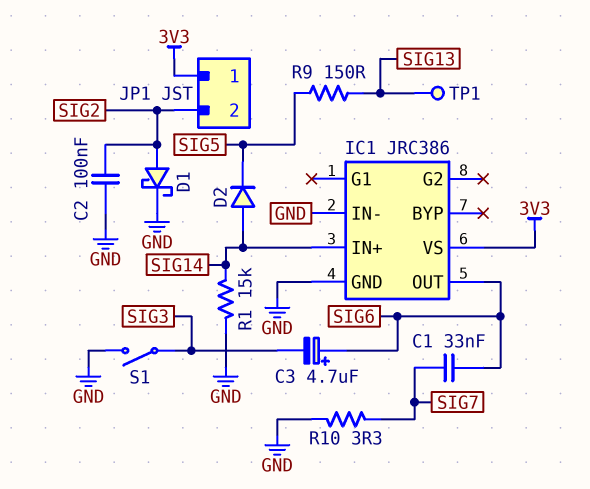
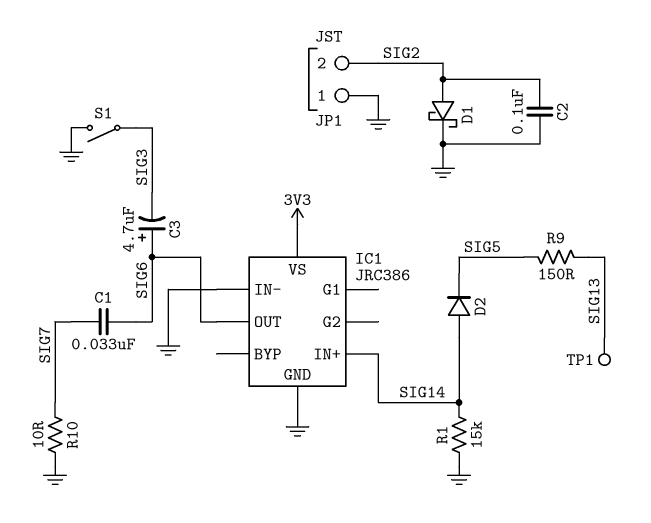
JP1 pin 1: 3V3 -> GND
R10: 3.3 (GND, SIG7) -> 10 (GND, SIG7)

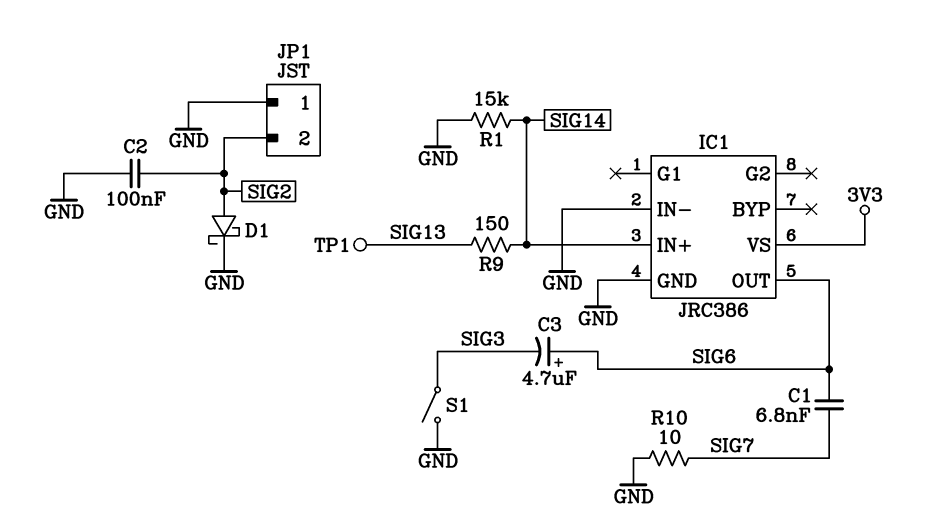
C1: 33nF (SIG6, SIG7) -> 6.8nF (SIG6, SIG7)
D2: diode (A SIG14, K SIG5) -> none
R9: 150 (SIG5, SIG13) -> 150 (SIG13, SIG14)

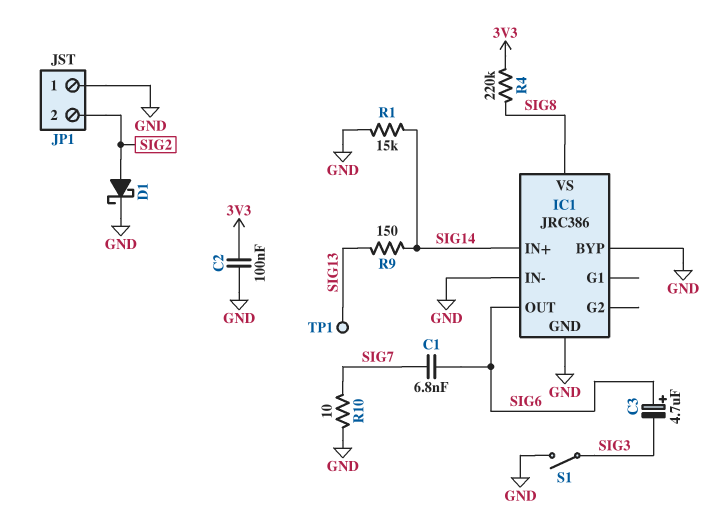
C2: 100nF (GND, SIG2) -> 100nF (3V3, GND)
IC1 pin BYP: none -> GND
IC1 pin VS: 3V3 -> SIG8
R4: none -> 220k (3V3, SIG8)

